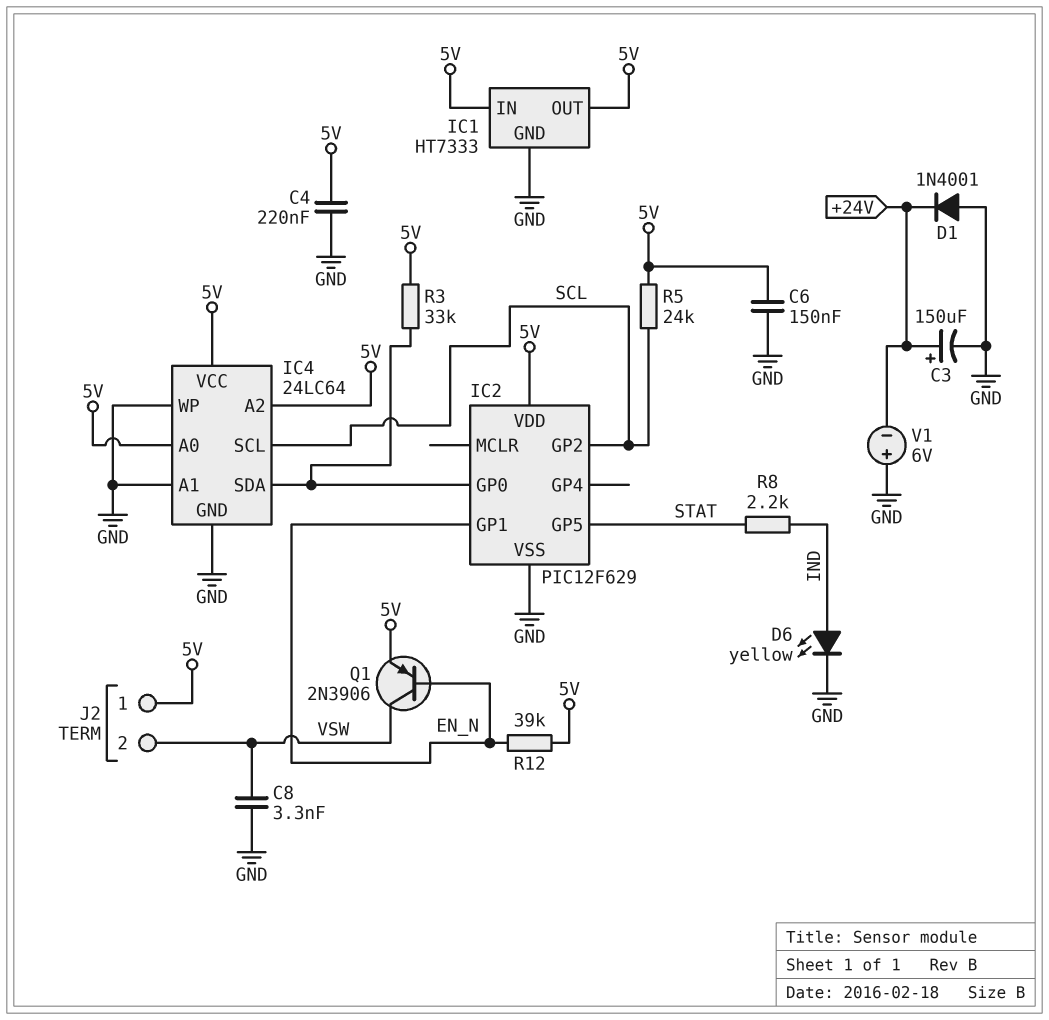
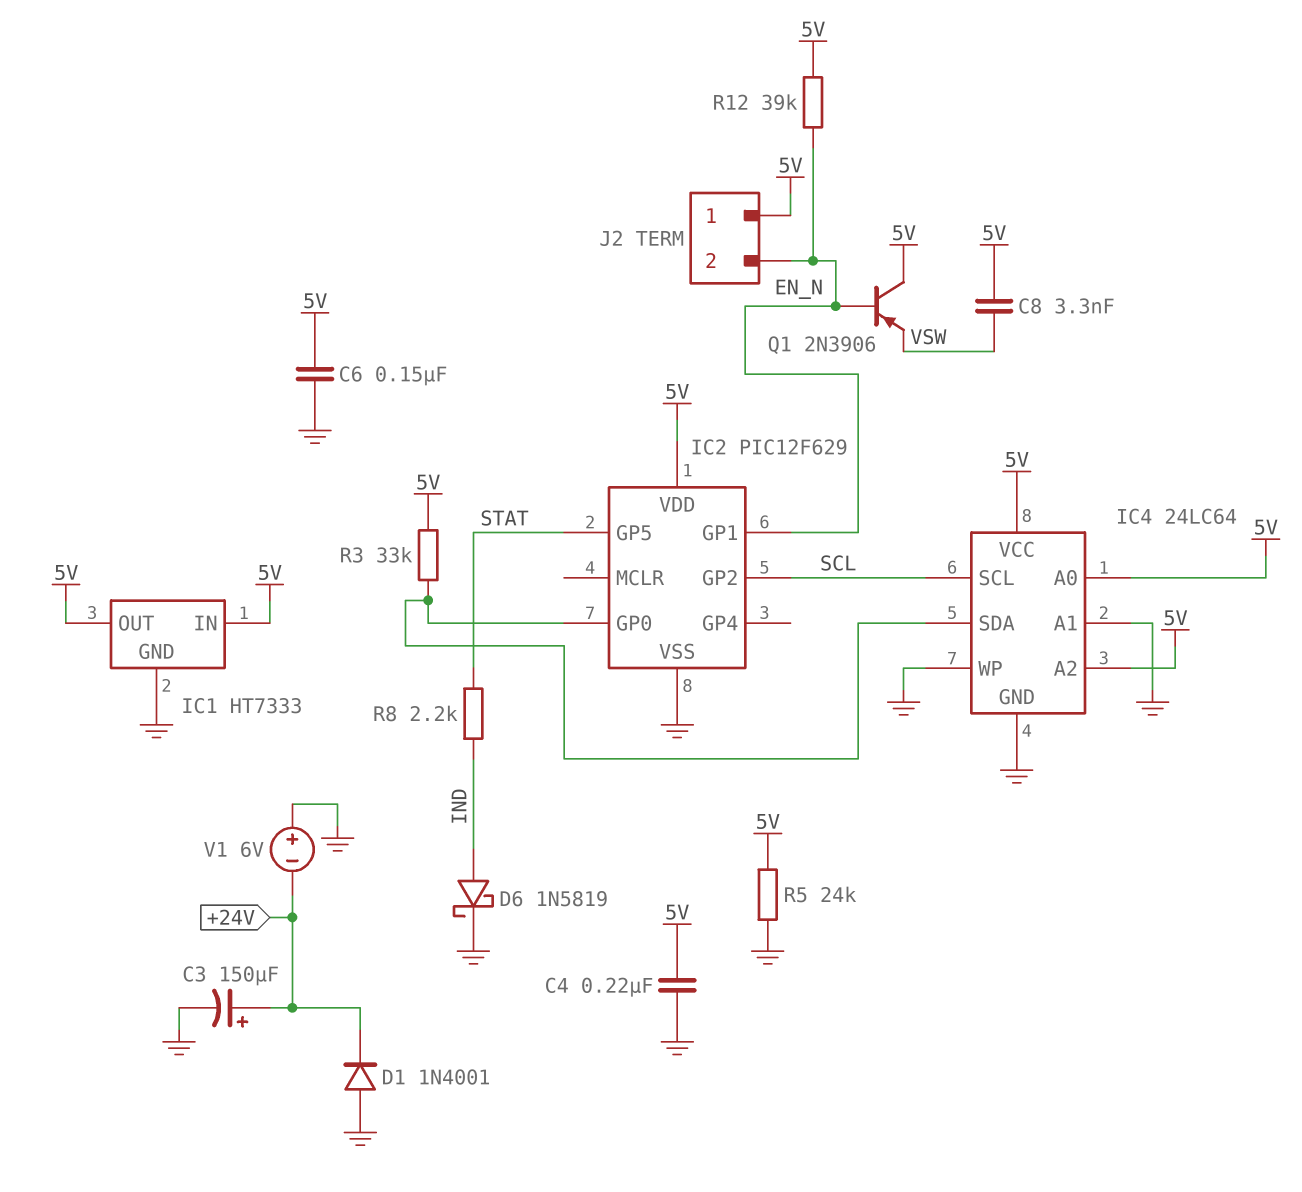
C8: 3.3nF (GND, VSW) -> 3.3nF (5V, VSW)
D6: LED yellow (A IND, K GND) -> schottky 1N5819 (A IND, K GND)
J2 pin 2: VSW -> EN_N
Q1: PNP 2N3906 (B EN_N, C VSW, E 5V) -> PNP 2N3906 (B EN_N, C 5V, E VSW)
R5: 24k (5V, SCL) -> 24k (5V, GND)

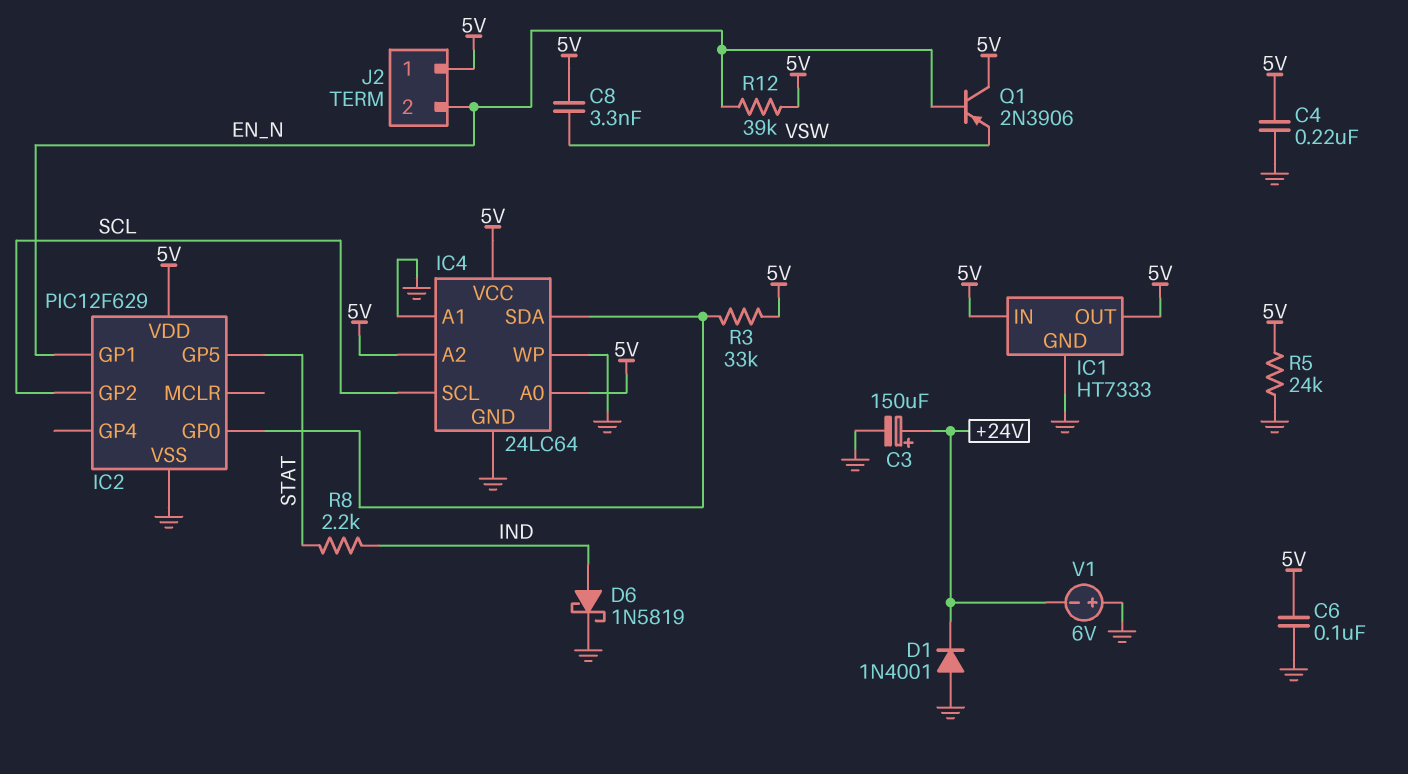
C6: 150nF (5V, GND) -> 100nF (5V, GND)

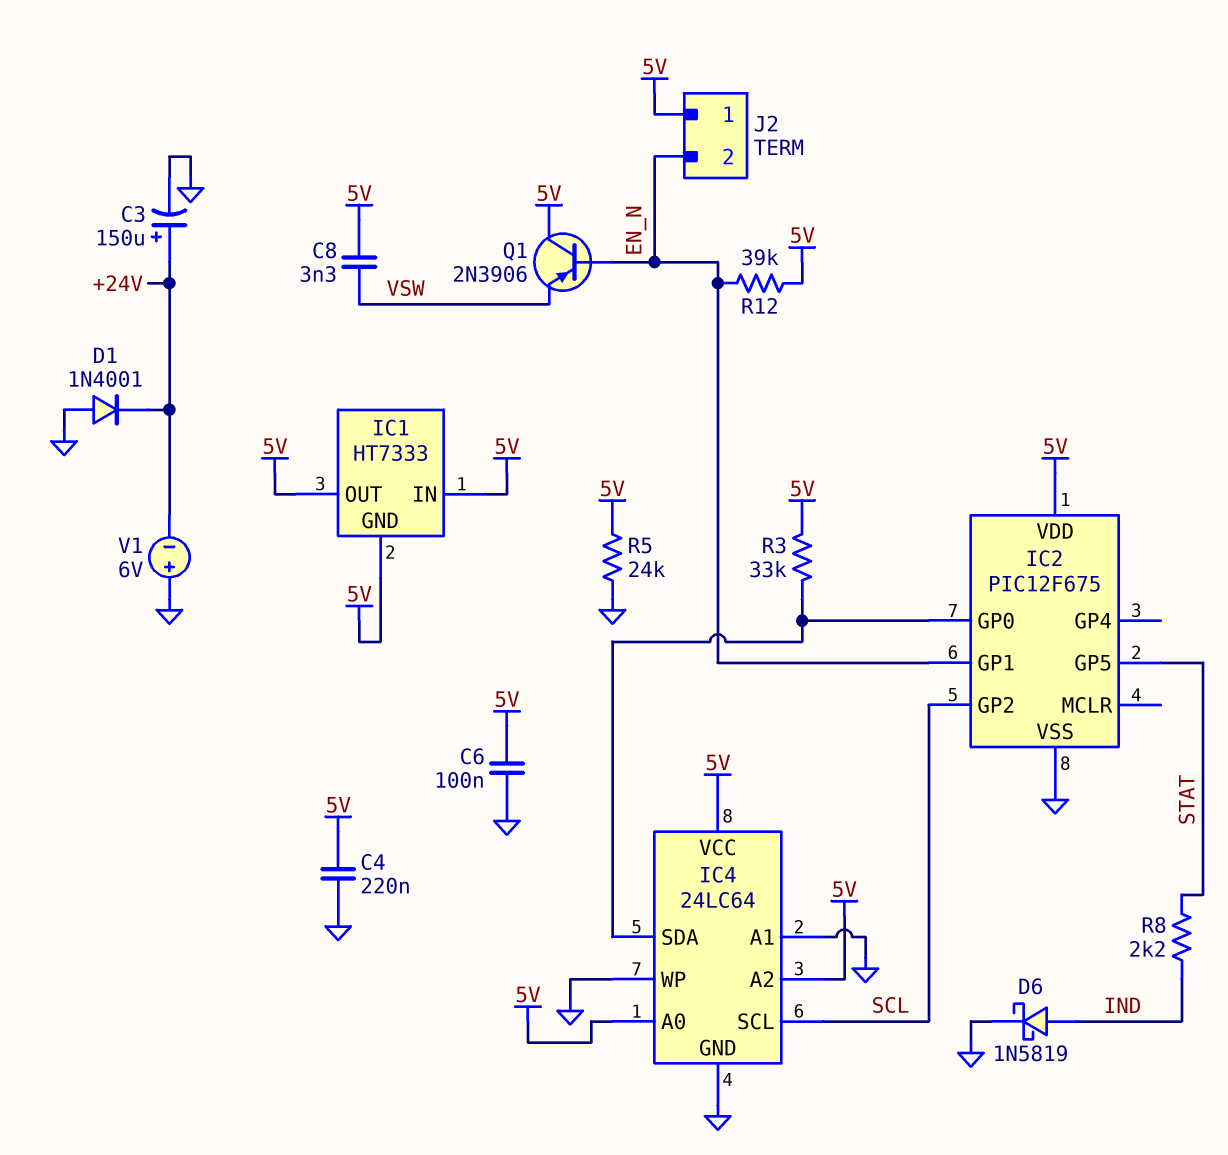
IC1 pin GND: GND -> 5V
IC2: PIC12F629 -> PIC12F675

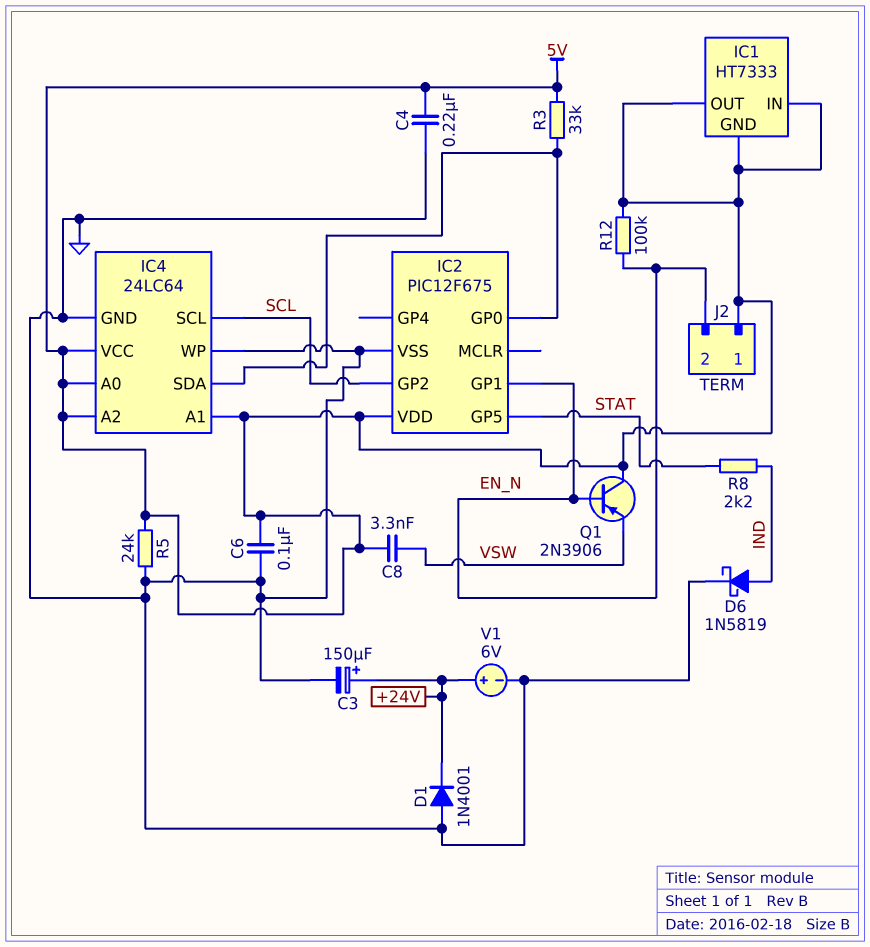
IC4 pin A1: GND -> 5V
R12: 39k (5V, EN_N) -> 100k (5V, EN_N)
V1: 6V (plus GND, minus +24V) -> 6V (plus +24V, minus GND)

